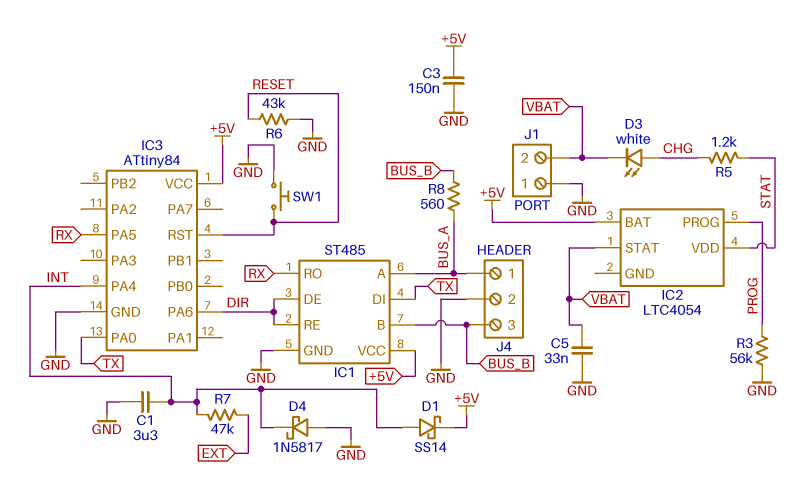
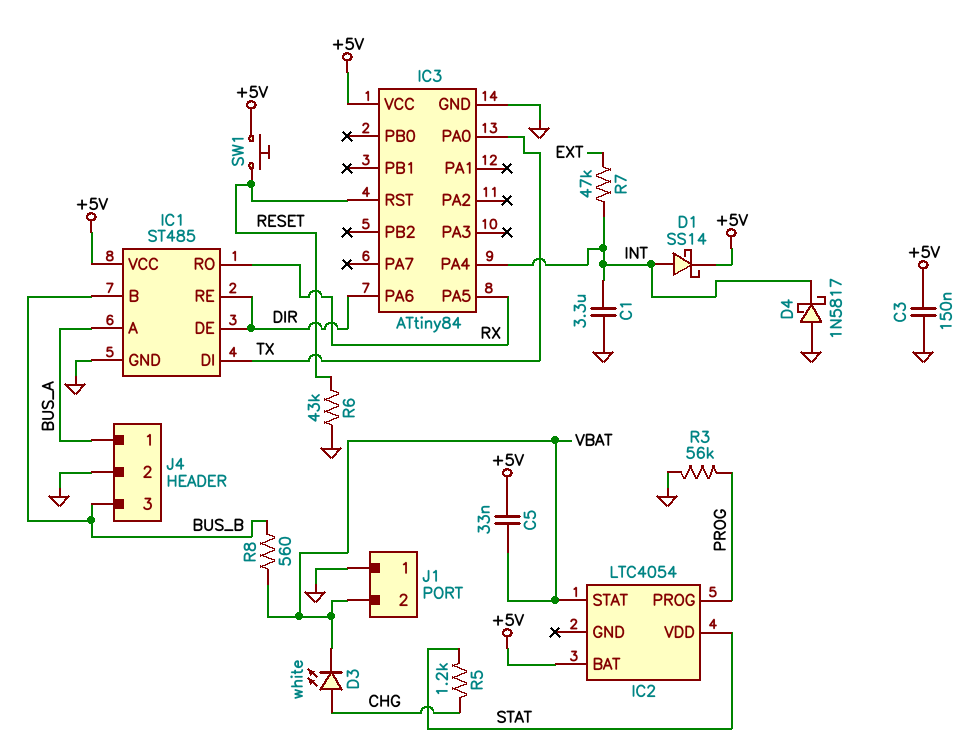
C5: 33nF (GND, VBAT) -> 33nF (+5V, VBAT)
R8: 560 (BUS_A, BUS_B) -> 560 (BUS_B, VBAT)
SW1: button (GND, RESET) -> button (+5V, RESET)

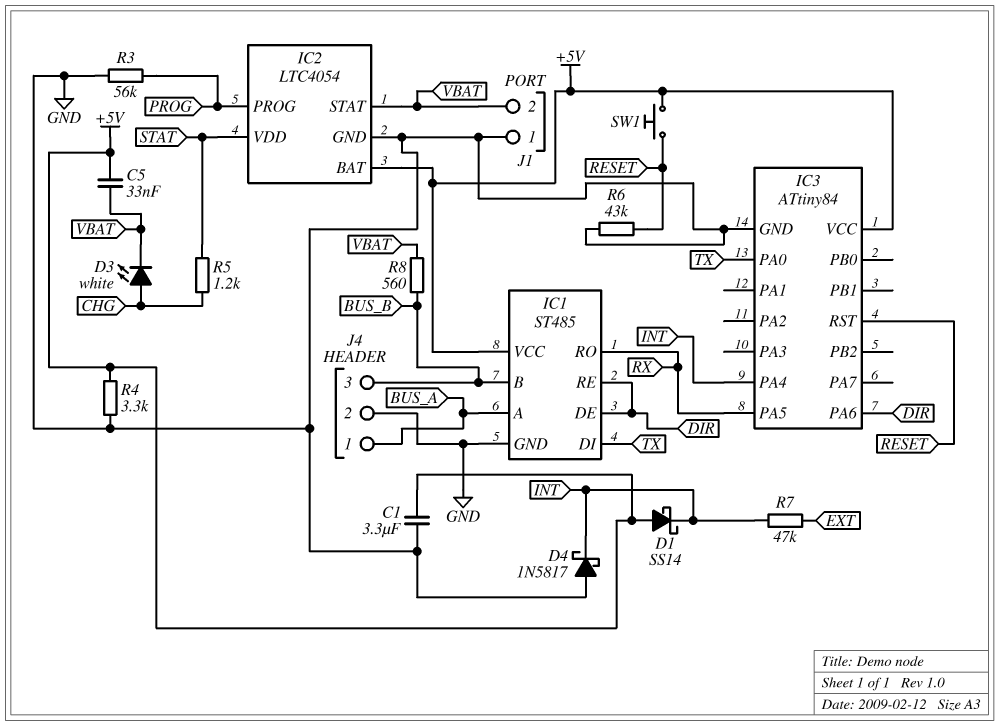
C1: 3.3uF (GND, INT) -> 3.3uF (+5V, GND)
C3: 150nF (+5V, GND) -> none
D1: schottky SS14 (A INT, K +5V) -> schottky SS14 (A +5V, K INT)
IC2 pin GND: none -> GND
R4: none -> 3.3k (+5V, GND)

